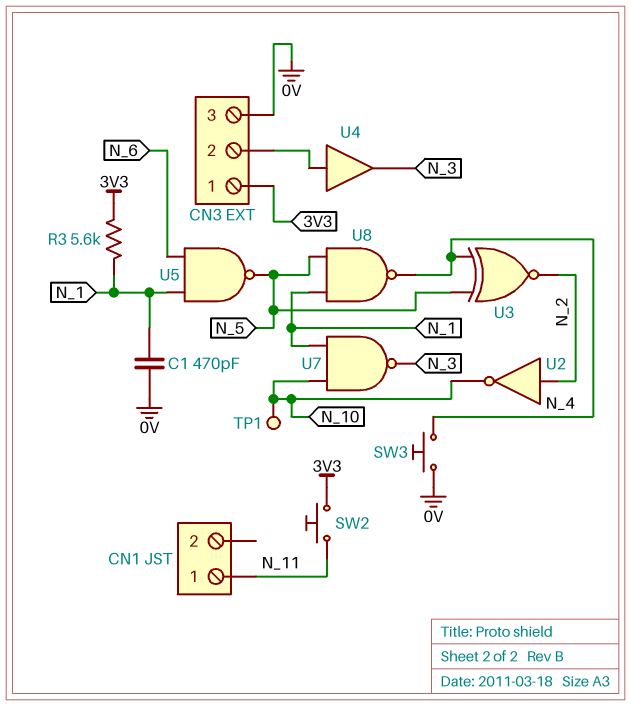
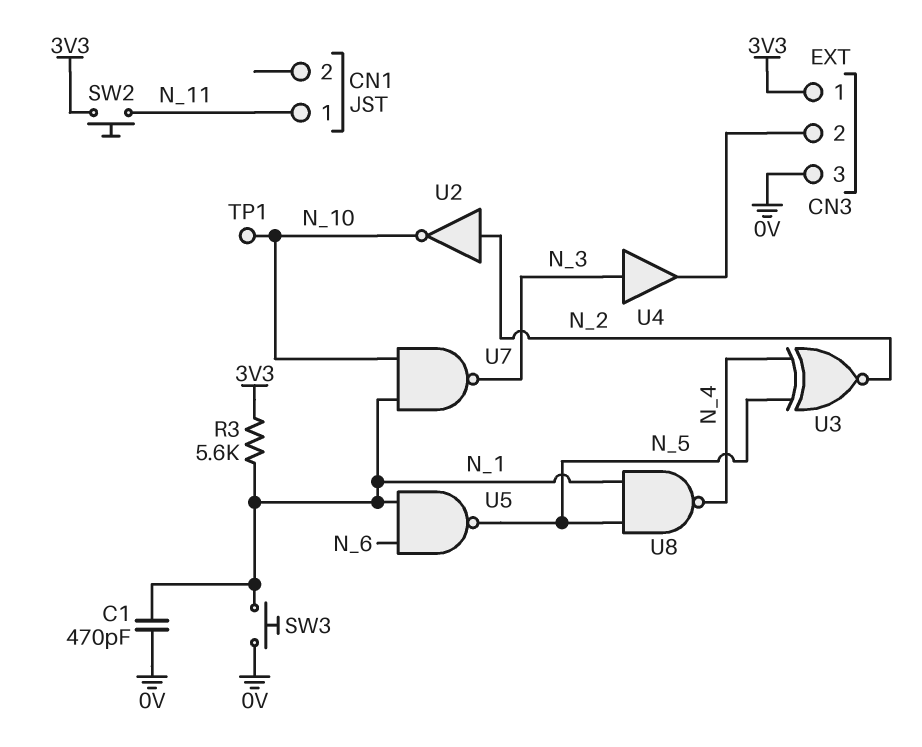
SW3: button (0V, N_4) -> button (0V, N_1)
U4: buffer (in CN3/2, out N_3) -> buffer (in N_3, out CN3/2)

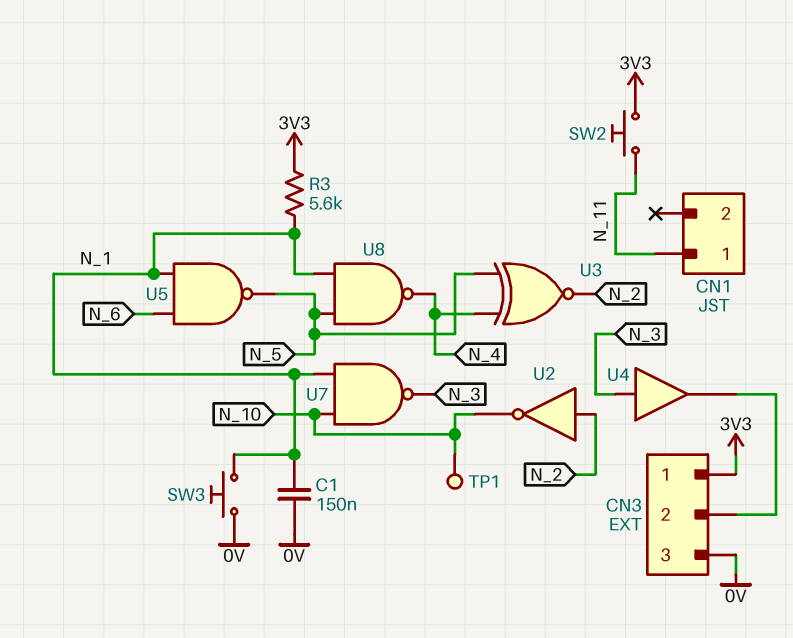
C1: 470pF (0V, N_1) -> 150nF (0V, N_1)

